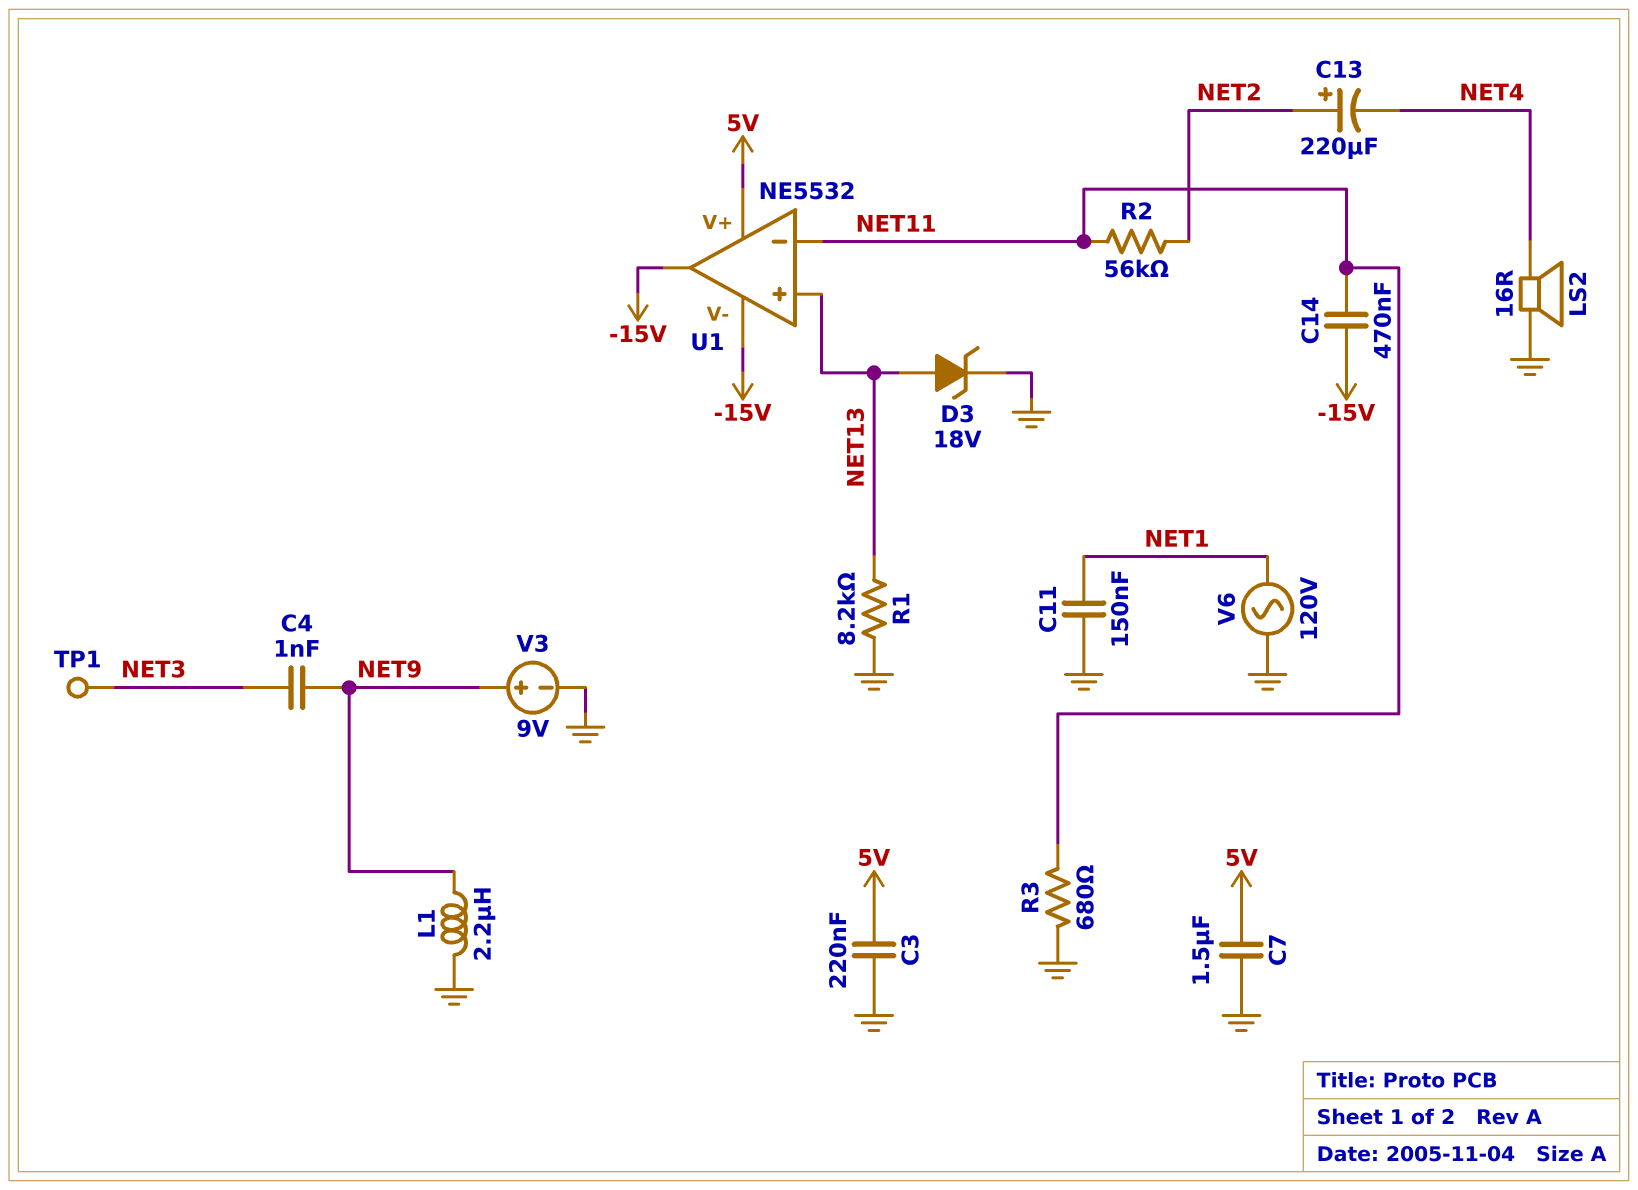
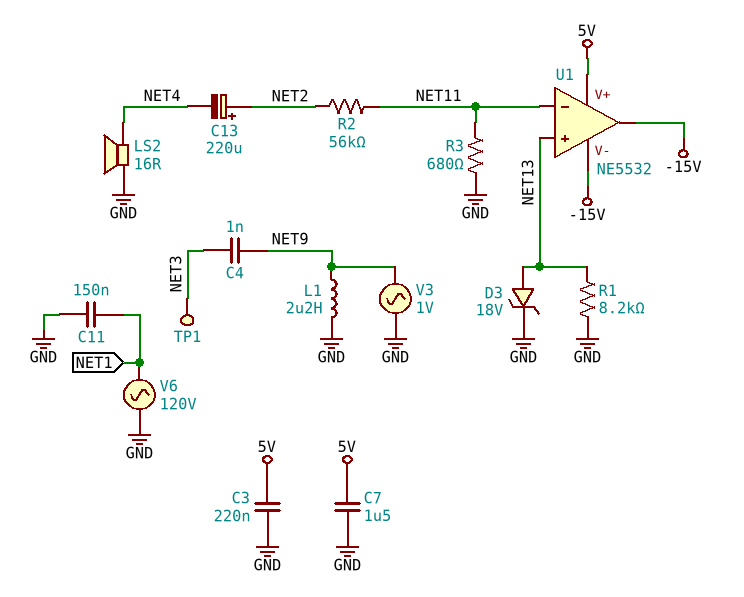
C14: 470nF (-15V, NET11) -> none
V3: 9V (plus NET9, minus GND) -> AC 1V (GND, NET9)

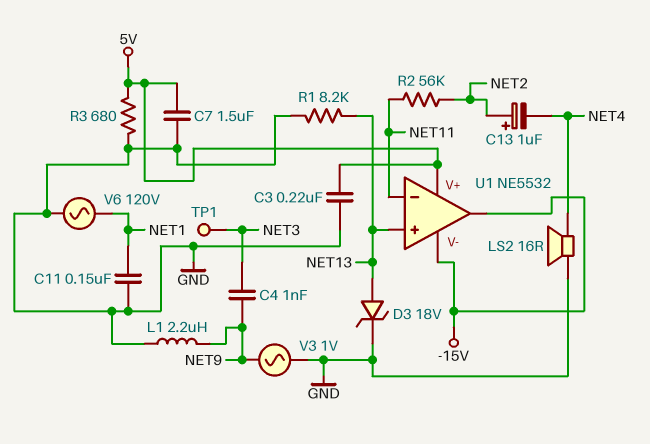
C13: 220uF (plus NET2, minus NET4) -> 1uF (plus NET2, minus NET4)
R3: 680 (GND, NET11) -> 680 (5V, GND)

